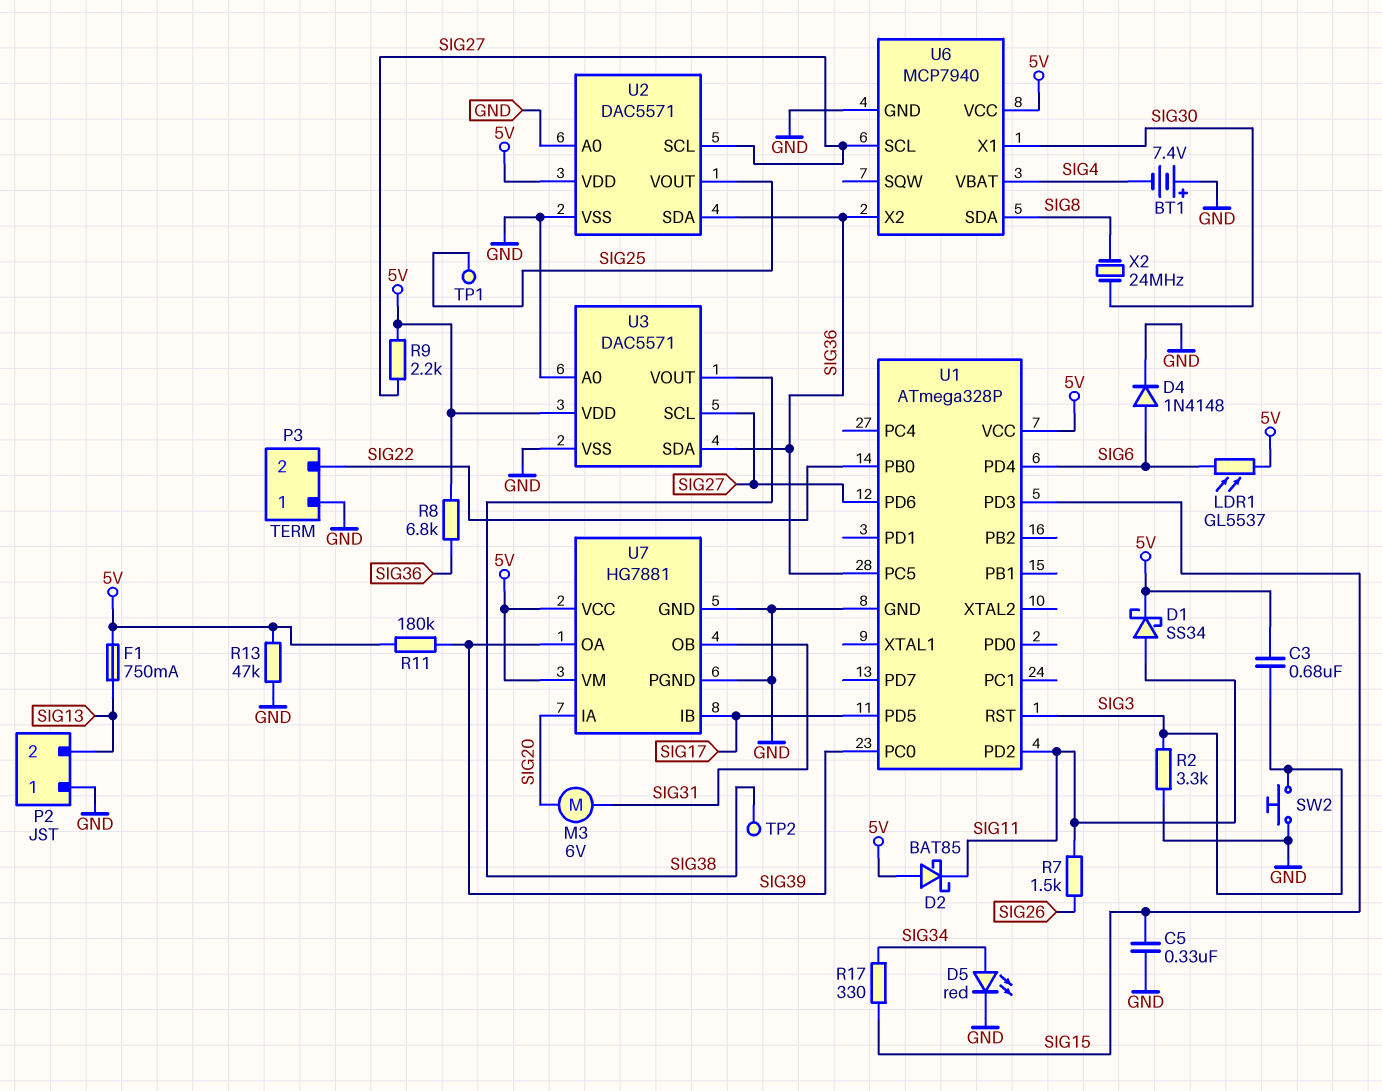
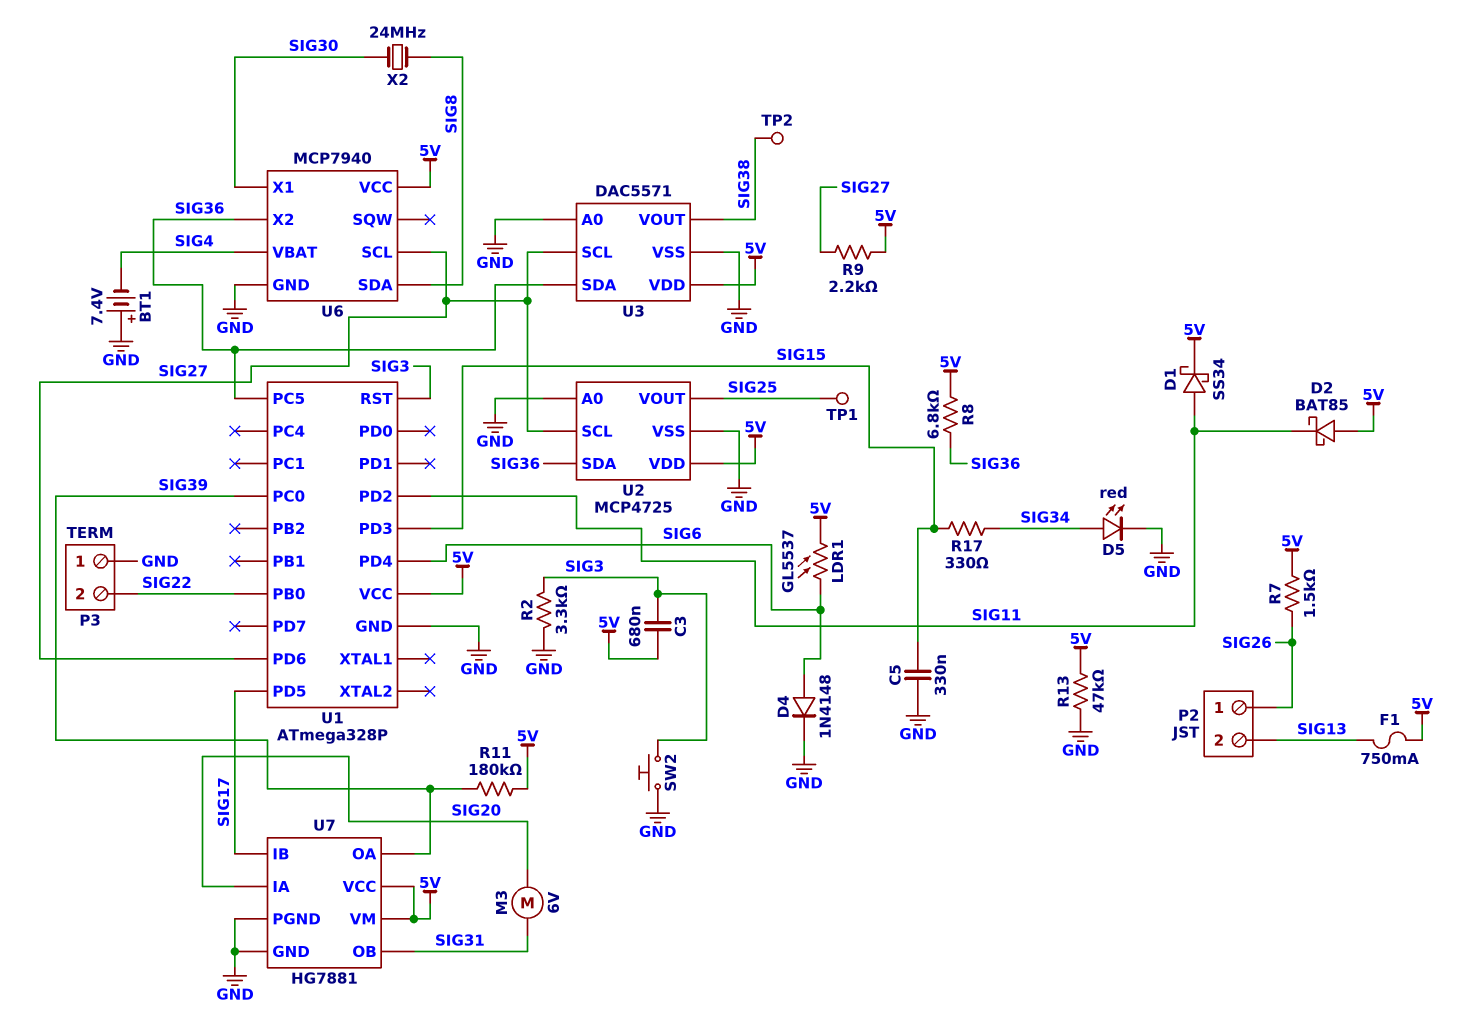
P2 pin 1: GND -> SIG26
R7: 1.5k (SIG11, SIG26) -> 1.5k (5V, SIG26)
U2: DAC5571 -> MCP4725

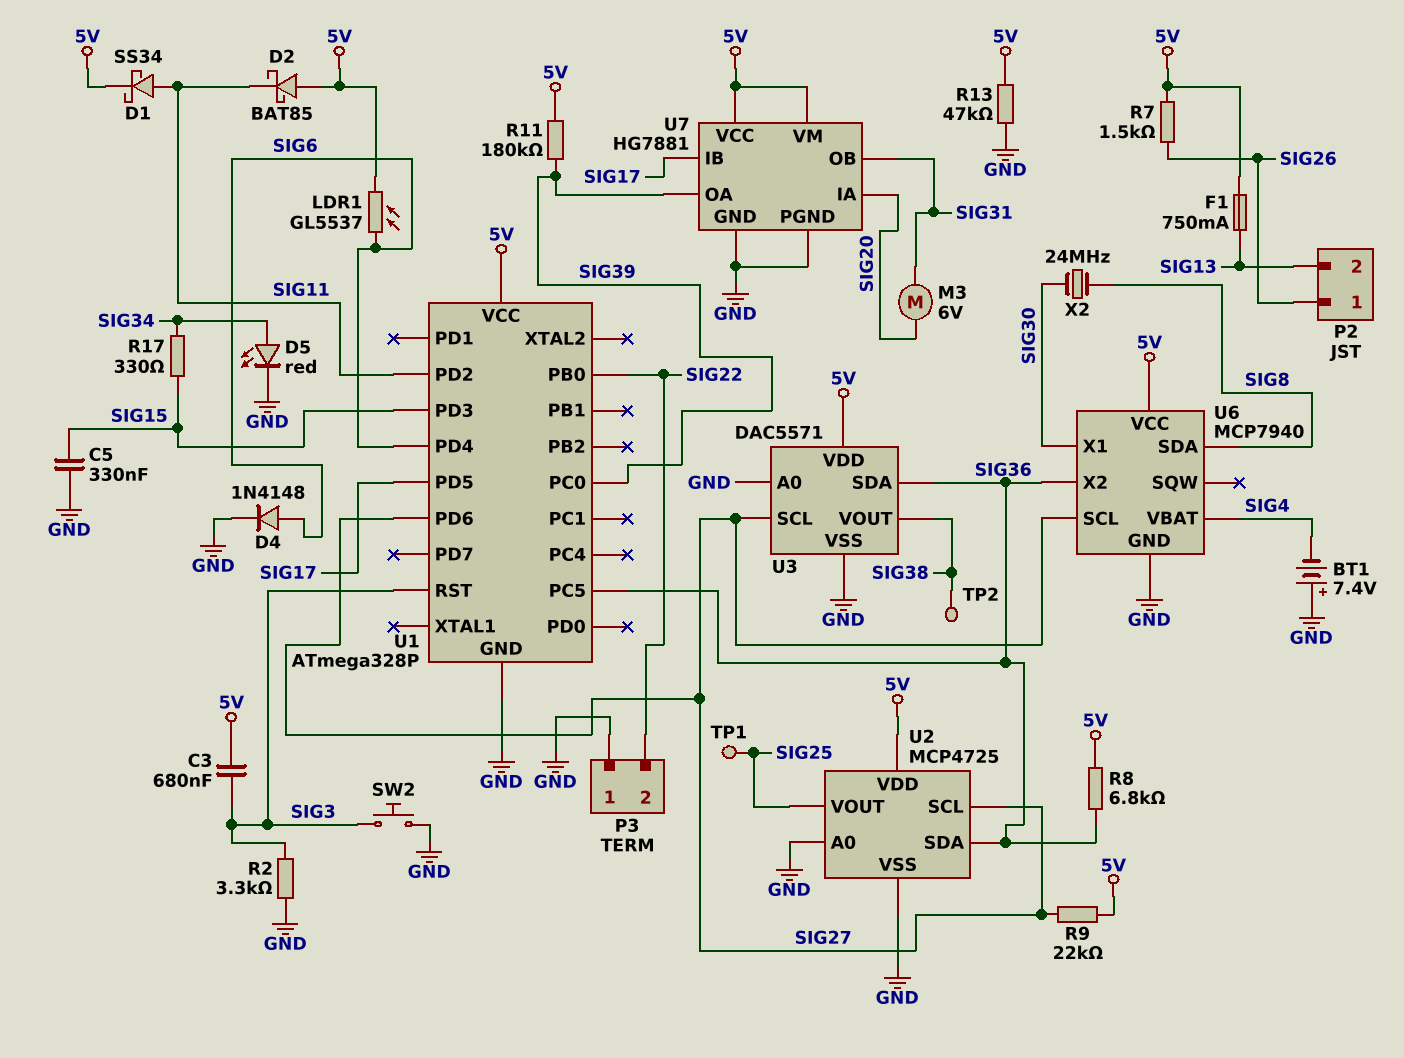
R9: 2.2k (5V, SIG27) -> 22k (5V, SIG27)

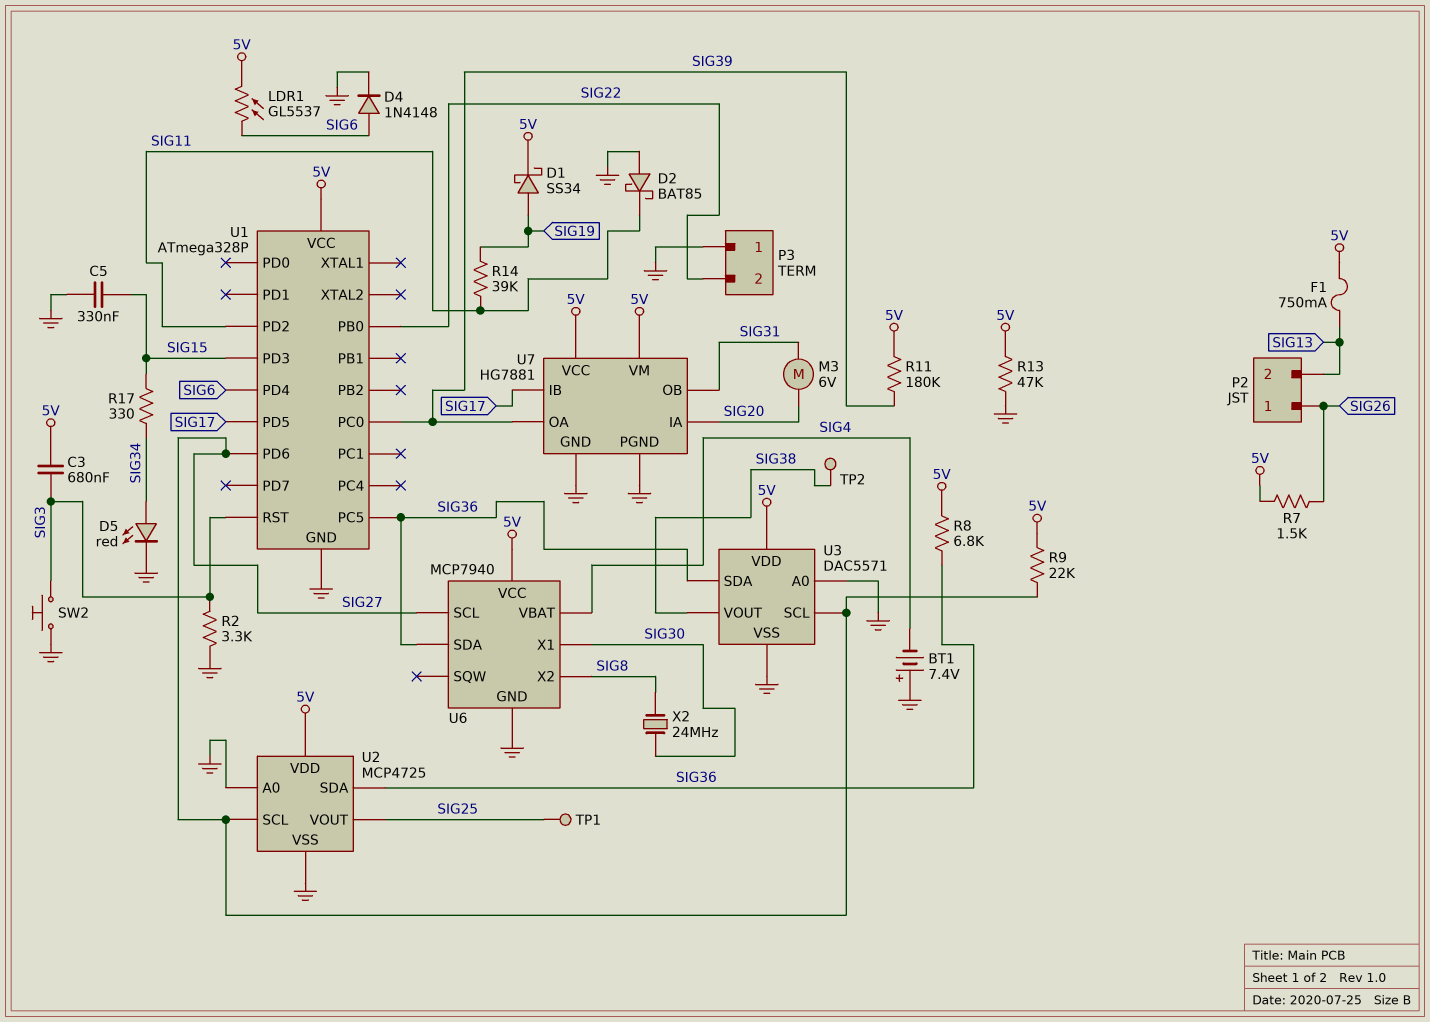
D1: schottky SS34 (A SIG11, K 5V) -> schottky SS34 (A SIG19, K 5V)
D2: schottky BAT85 (A 5V, K SIG11) -> schottky BAT85 (A GND, K SIG11)
R14: none -> 39k (SIG11, SIG19)
U6 pin SDA: SIG8 -> SIG36
U6 pin X2: SIG36 -> SIG8

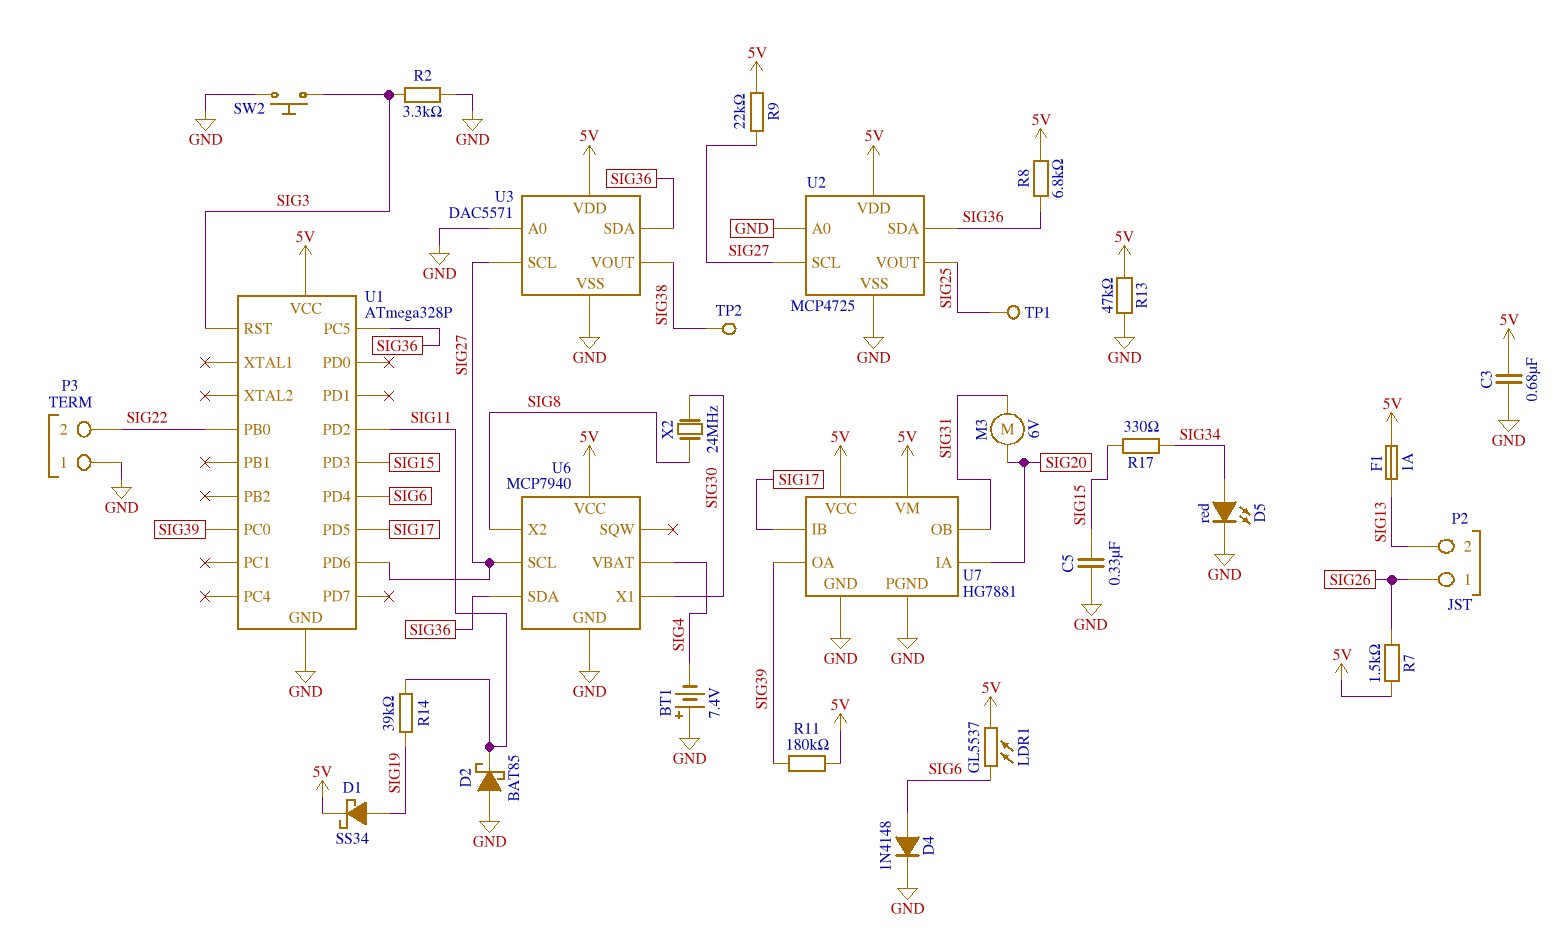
C3: 680nF (5V, SIG3) -> 680nF (5V, GND)
F1: 750mA (5V, SIG13) -> 1A (5V, SIG13)

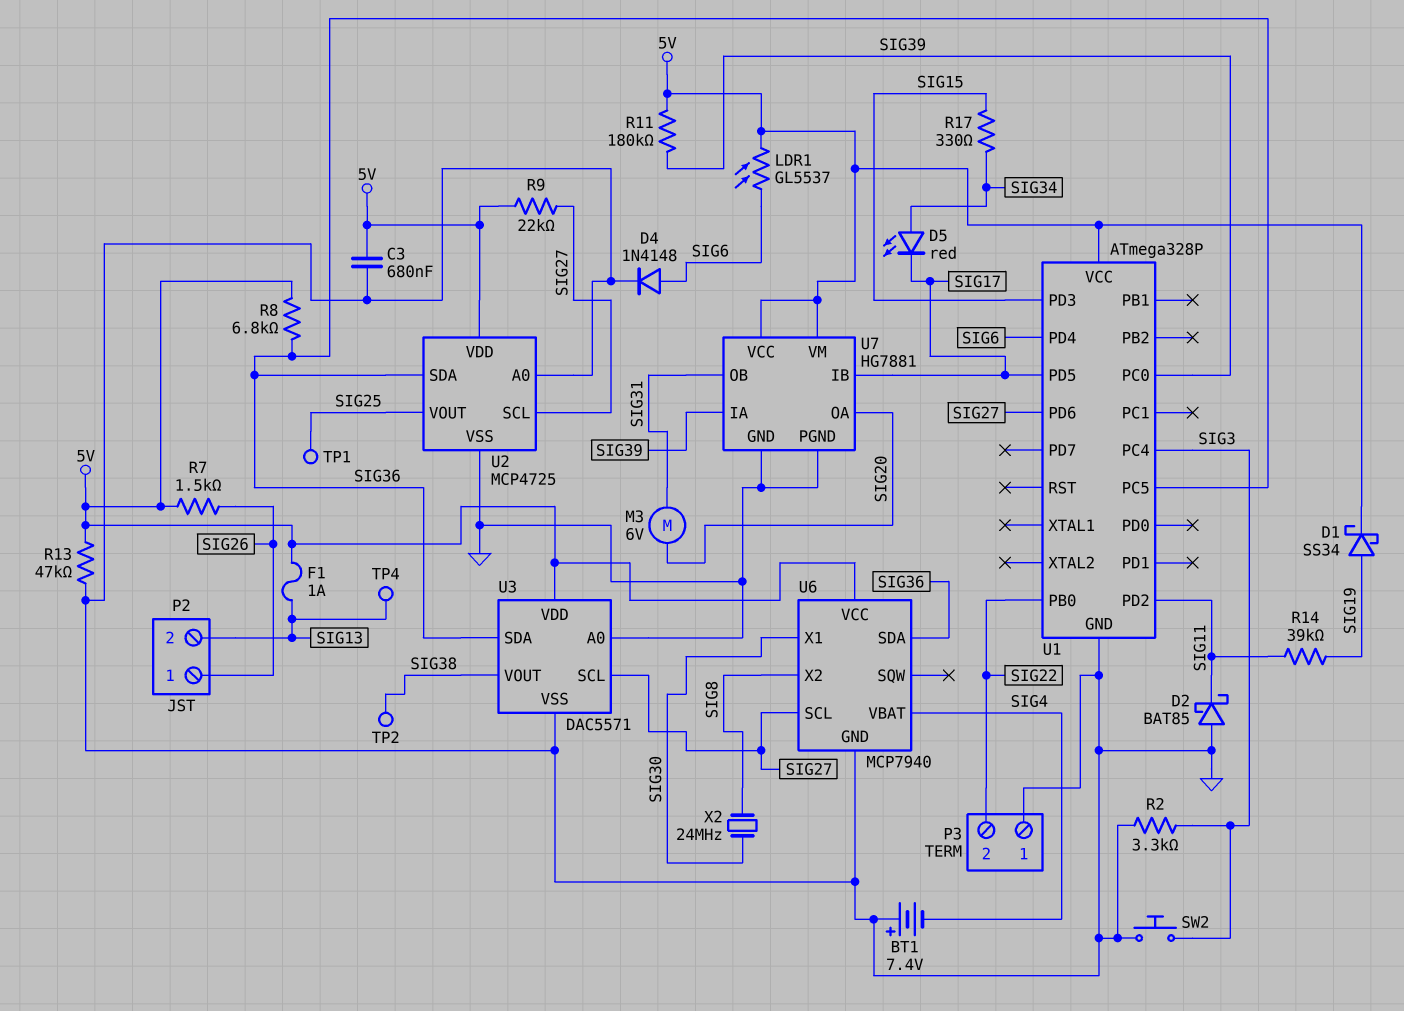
C5: 330nF (GND, SIG15) -> none
D5: LED red (A SIG34, K GND) -> LED red (A SIG34, K SIG17)
TP4: none -> test point (SIG13)
U1 pin PC4: none -> SIG3
U1 pin RST: SIG3 -> none
U7 pin IA: SIG20 -> SIG39
U7 pin OA: SIG39 -> SIG20

